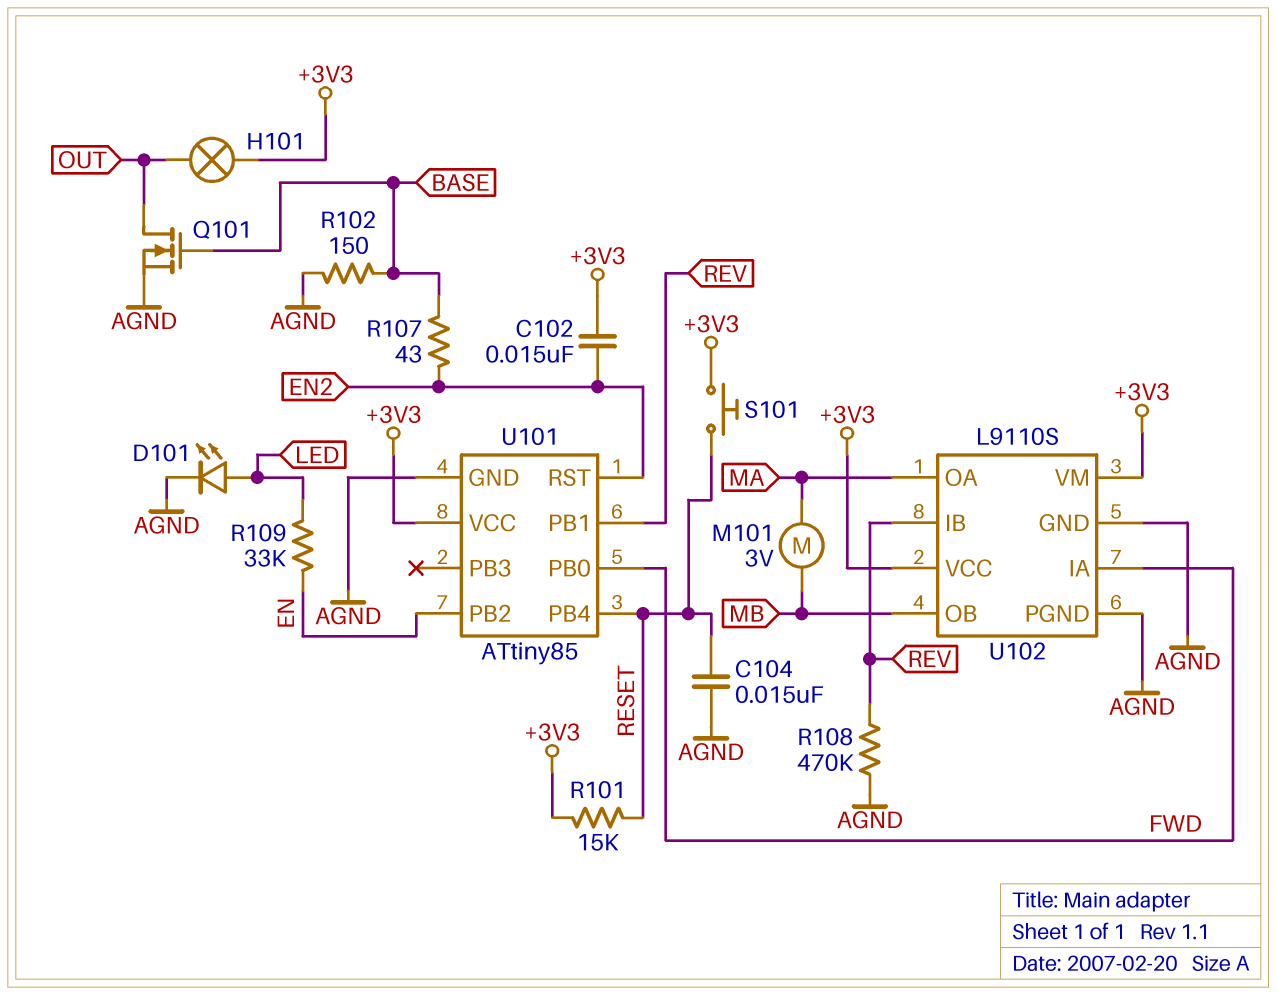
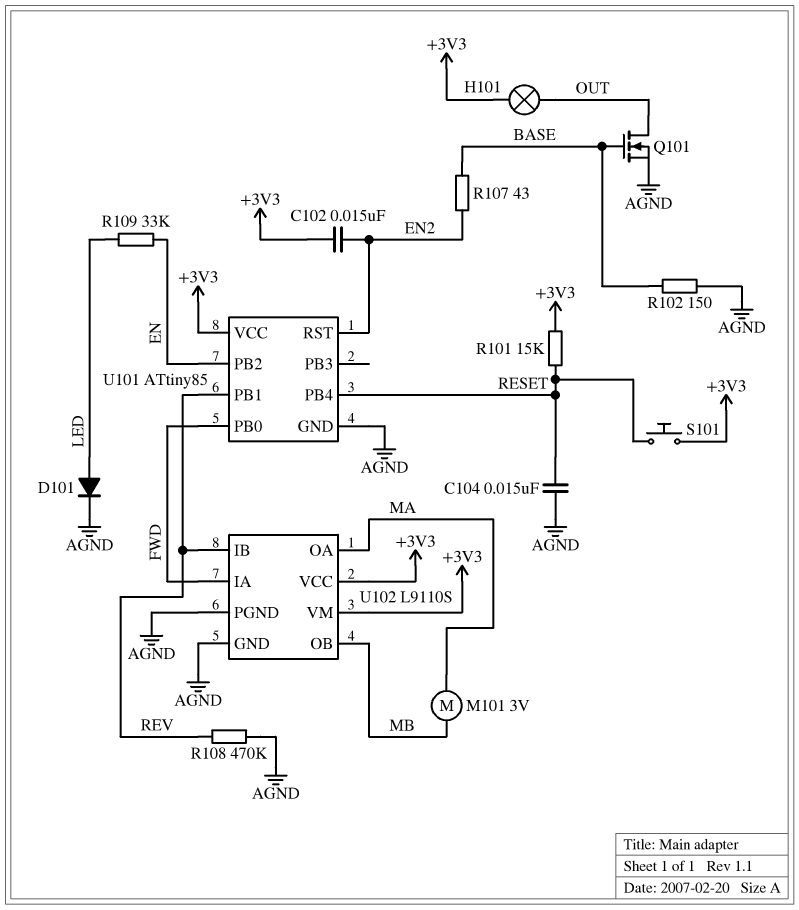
D101: LED (A LED, K AGND) -> diode (A LED, K AGND)

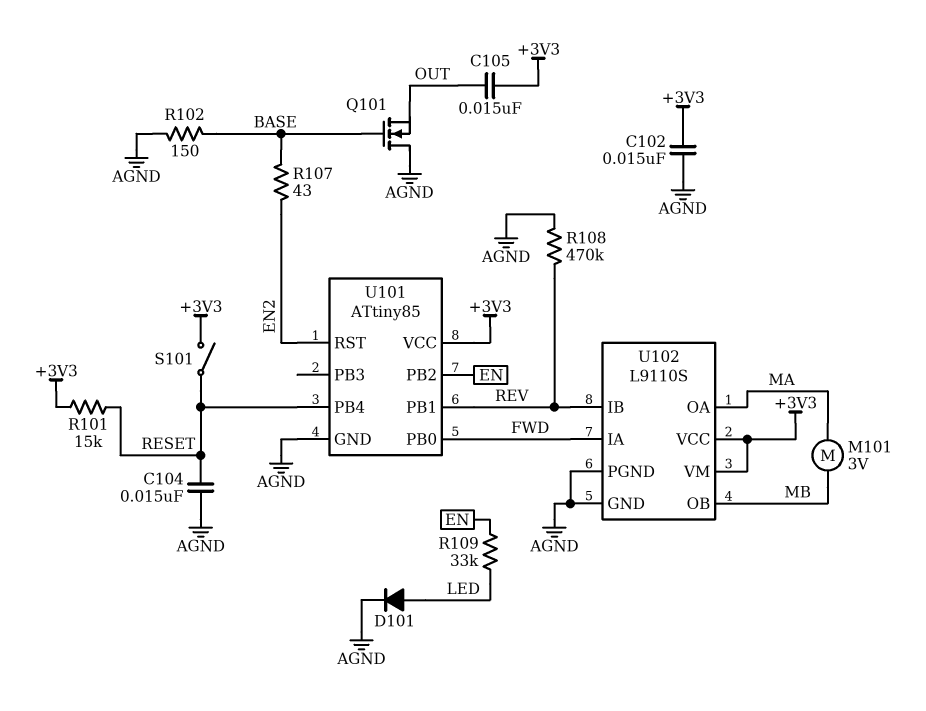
C102: 15nF (+3V3, EN2) -> 15nF (+3V3, AGND)
C105: none -> 15nF (+3V3, OUT)
H101: lamp (+3V3, OUT) -> none
Q101: NMOS (G BASE, D OUT, S AGND) -> NMOS (G BASE, D AGND, S OUT)
S101: button (+3V3, RESET) -> switch (+3V3, RESET)

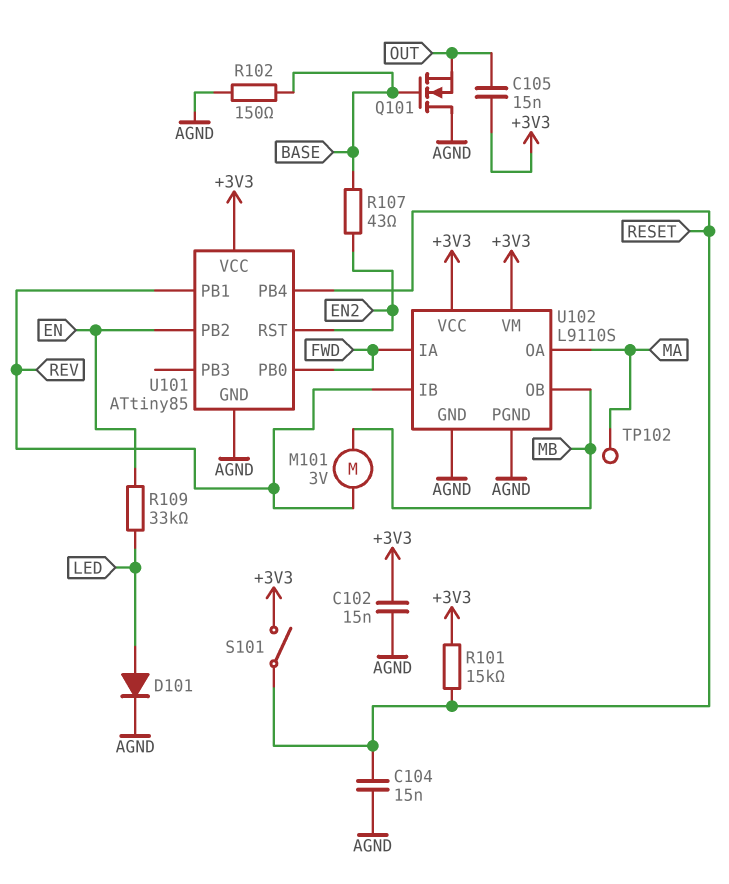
M101: motor 3V (MA, MB) -> motor 3V (MB, REV)
R108: 470k (AGND, REV) -> none
TP102: none -> test point (MA)

